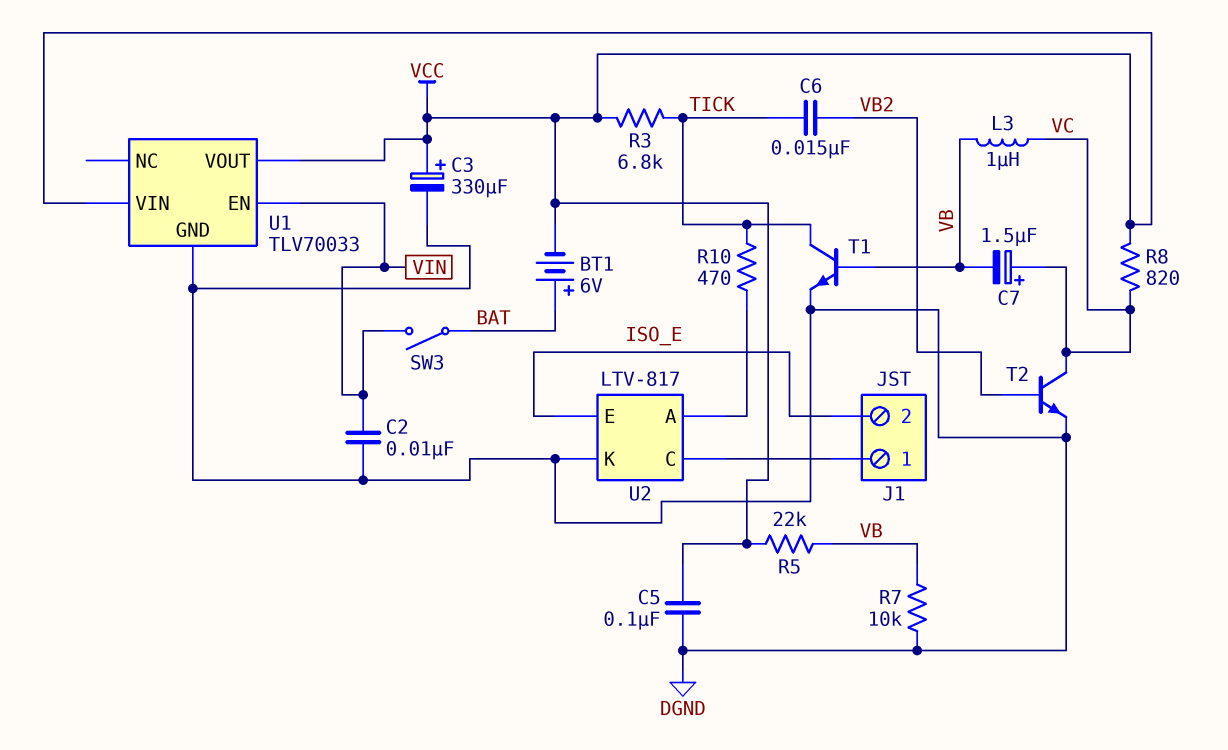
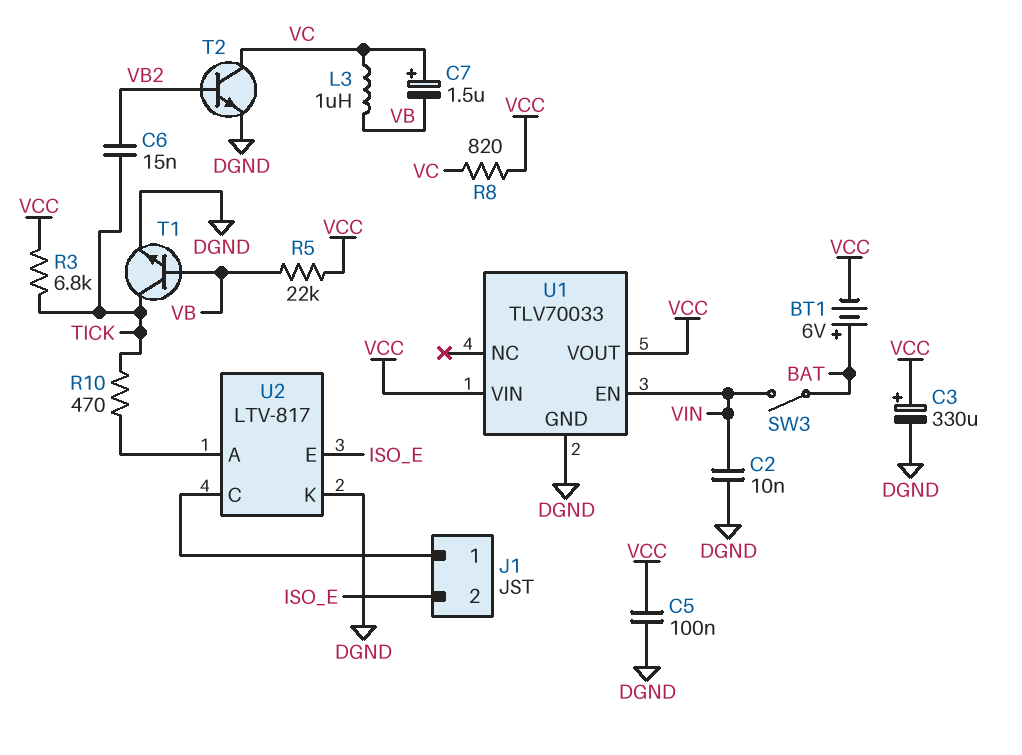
R7: 10k (DGND, VB) -> none

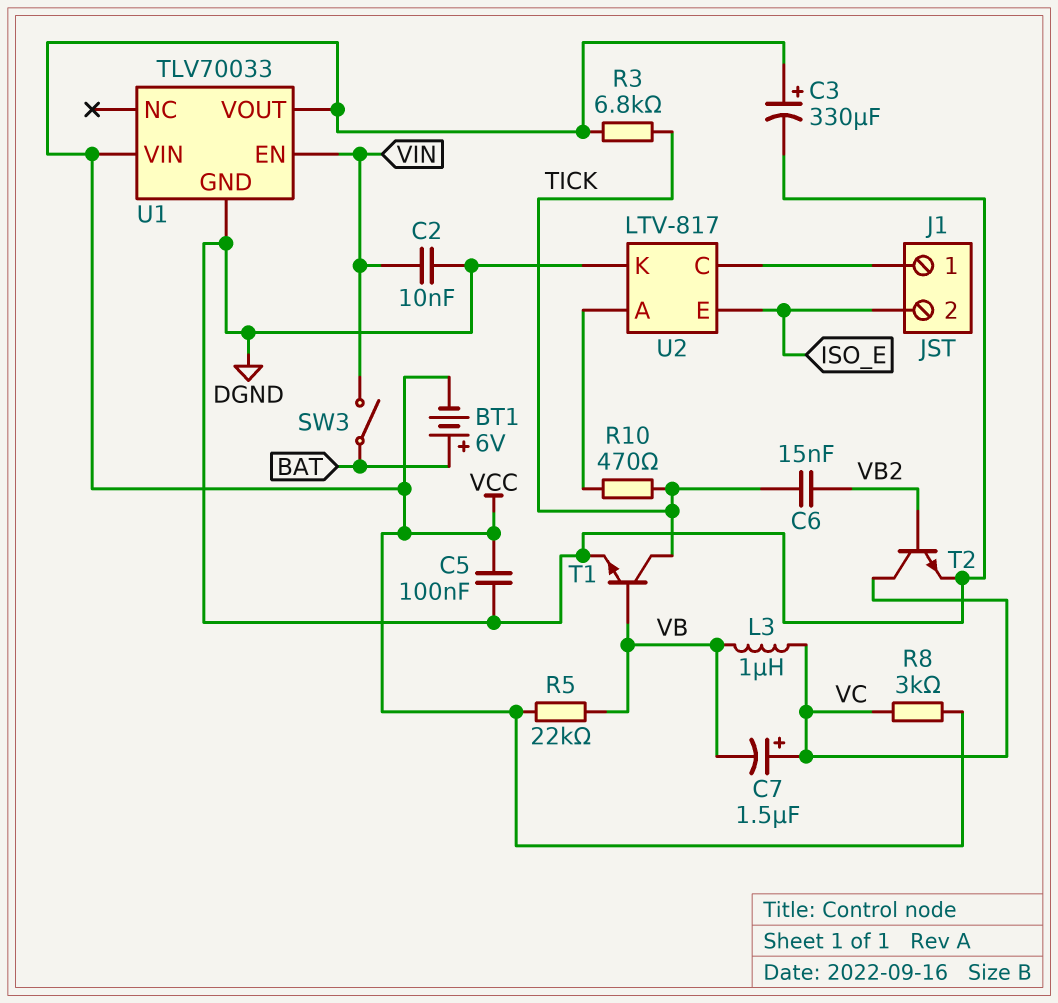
R8: 820 (VC, VCC) -> 3k (VC, VCC)

